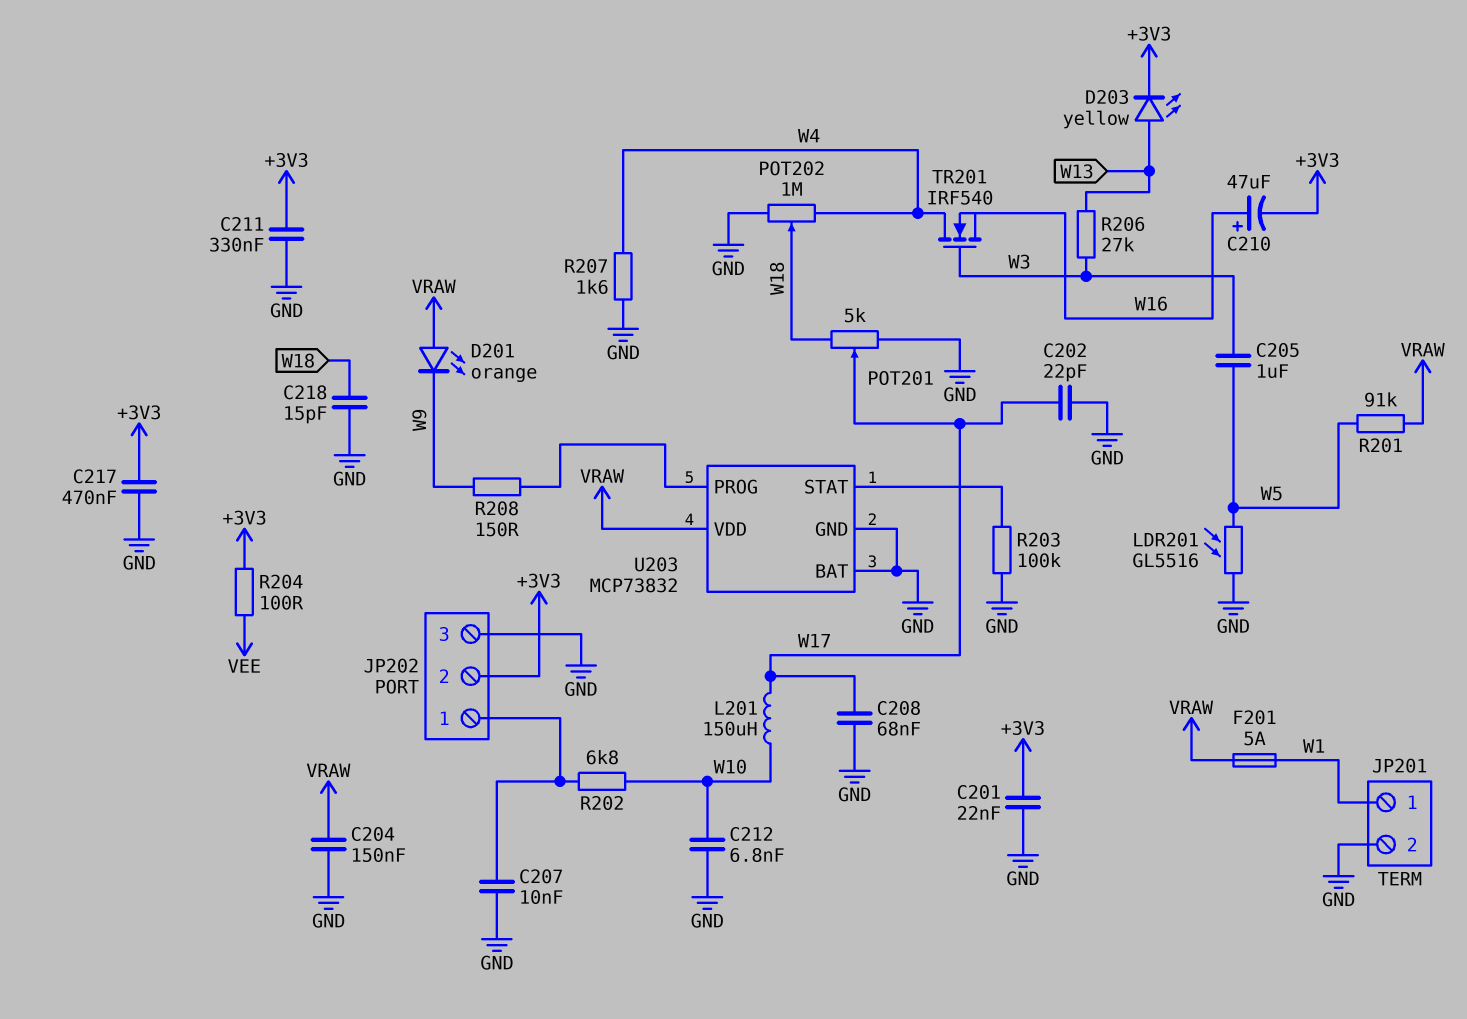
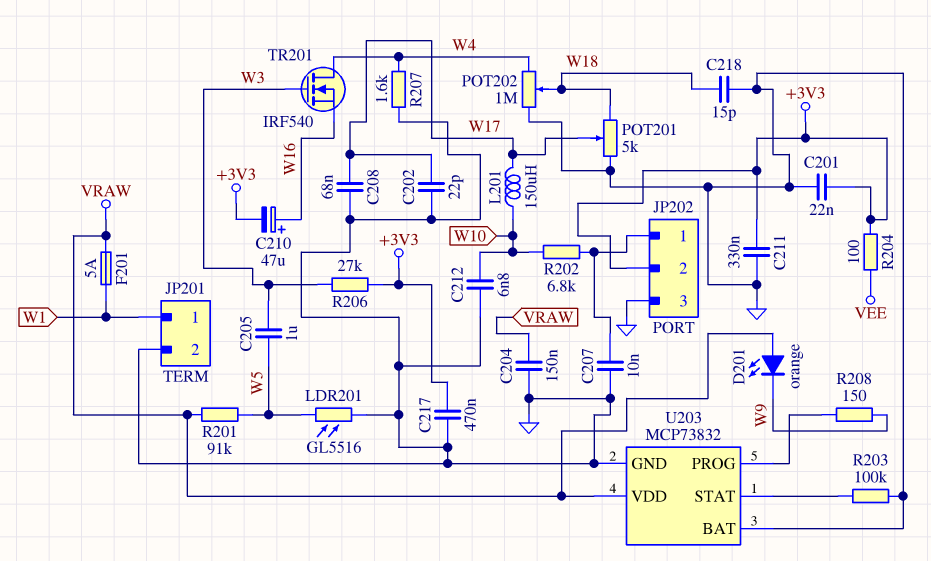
D203: LED yellow (A W13, K +3V3) -> none
R206: 27k (W3, W13) -> 27k (+3V3, W3)

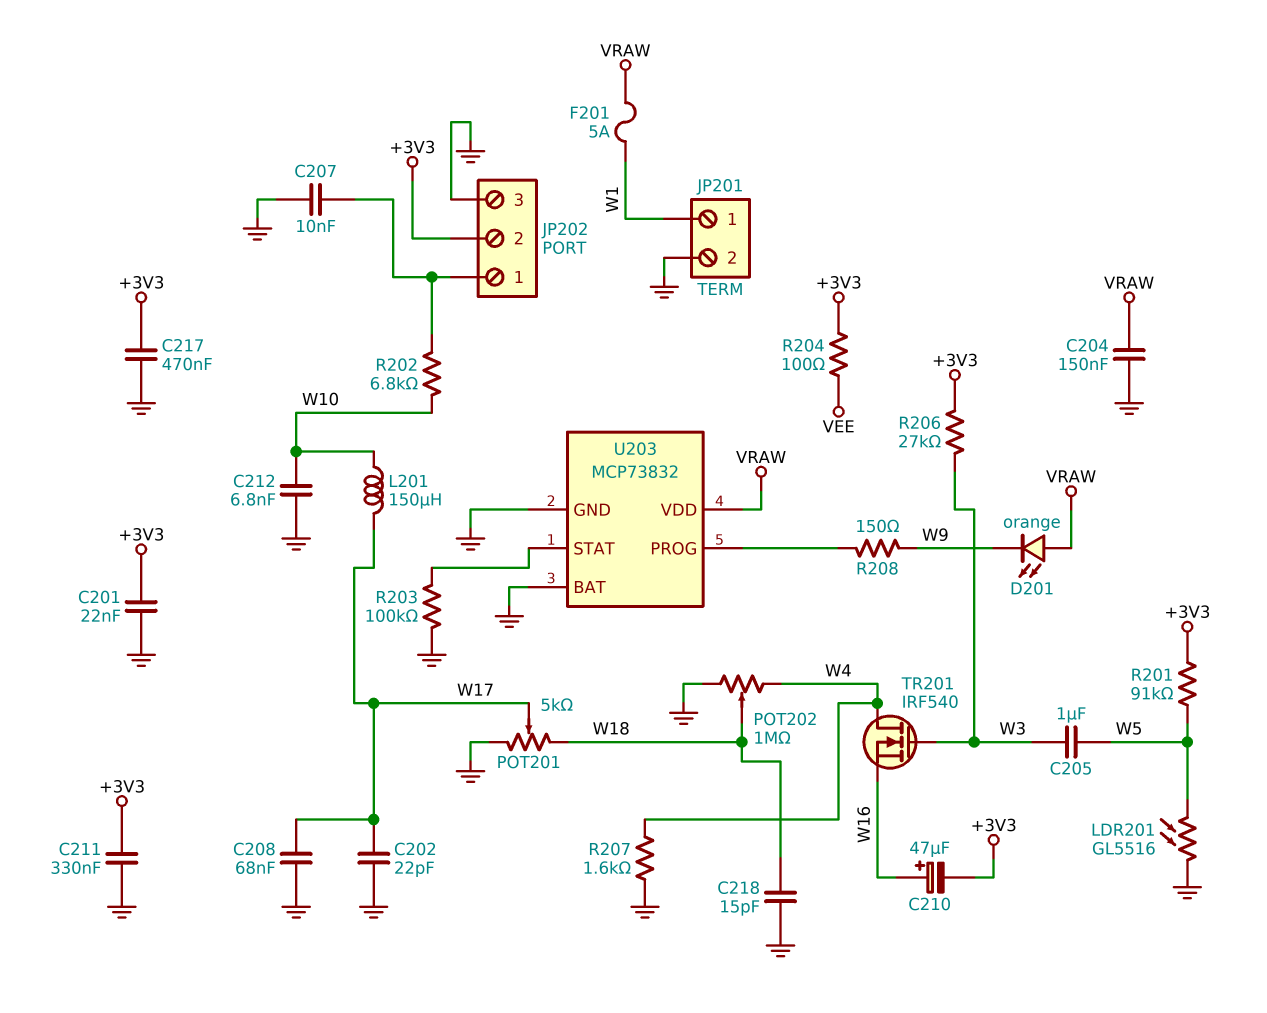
R201: 91k (VRAW, W5) -> 91k (+3V3, W5)

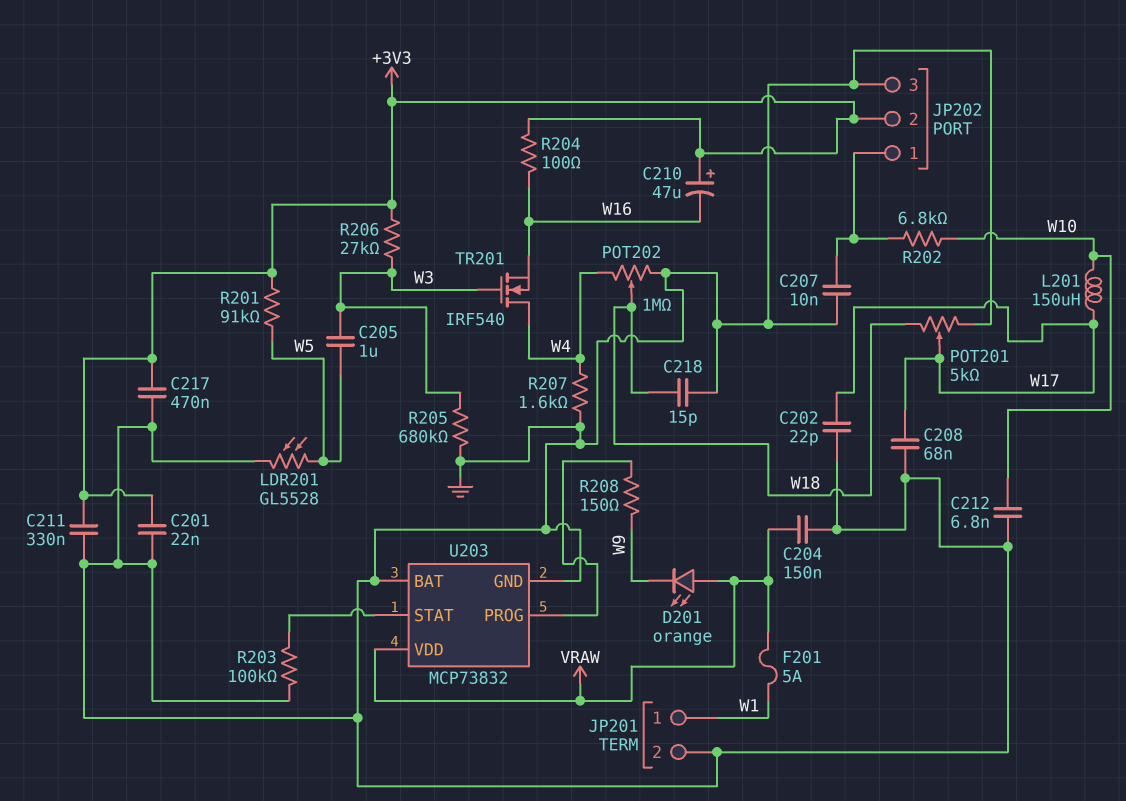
C210: 47uF (plus W16, minus +3V3) -> 47uF (plus +3V3, minus W16)
LDR201: GL5516 (GND, W5) -> GL5528 (GND, W5)
R204: 100 (+3V3, VEE) -> 100 (+3V3, W16)
R205: none -> 680k (GND, W3)

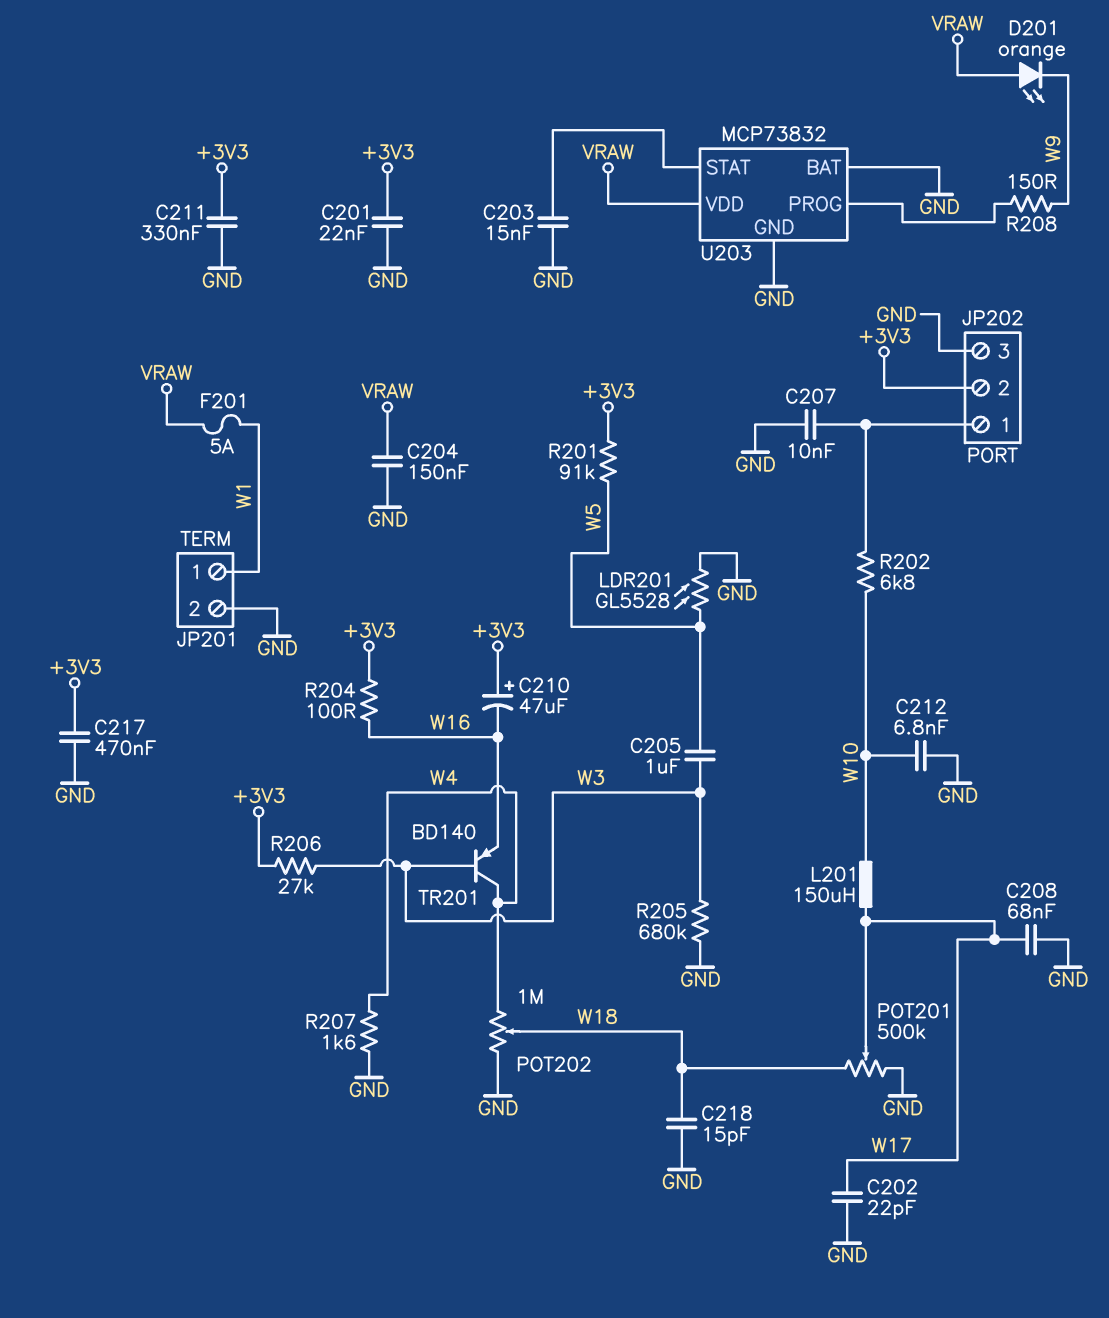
C203: none -> 15nF (GND, U203/STAT)
POT201: 5k (GND, W18, wiper W17) -> 500k (GND, W18, wiper W17)
R203: 100k (GND, U203/STAT) -> none
TR201: NMOS IRF540 (G W3, D W4, S W16) -> PNP BD140 (B W3, C W4, E W16)

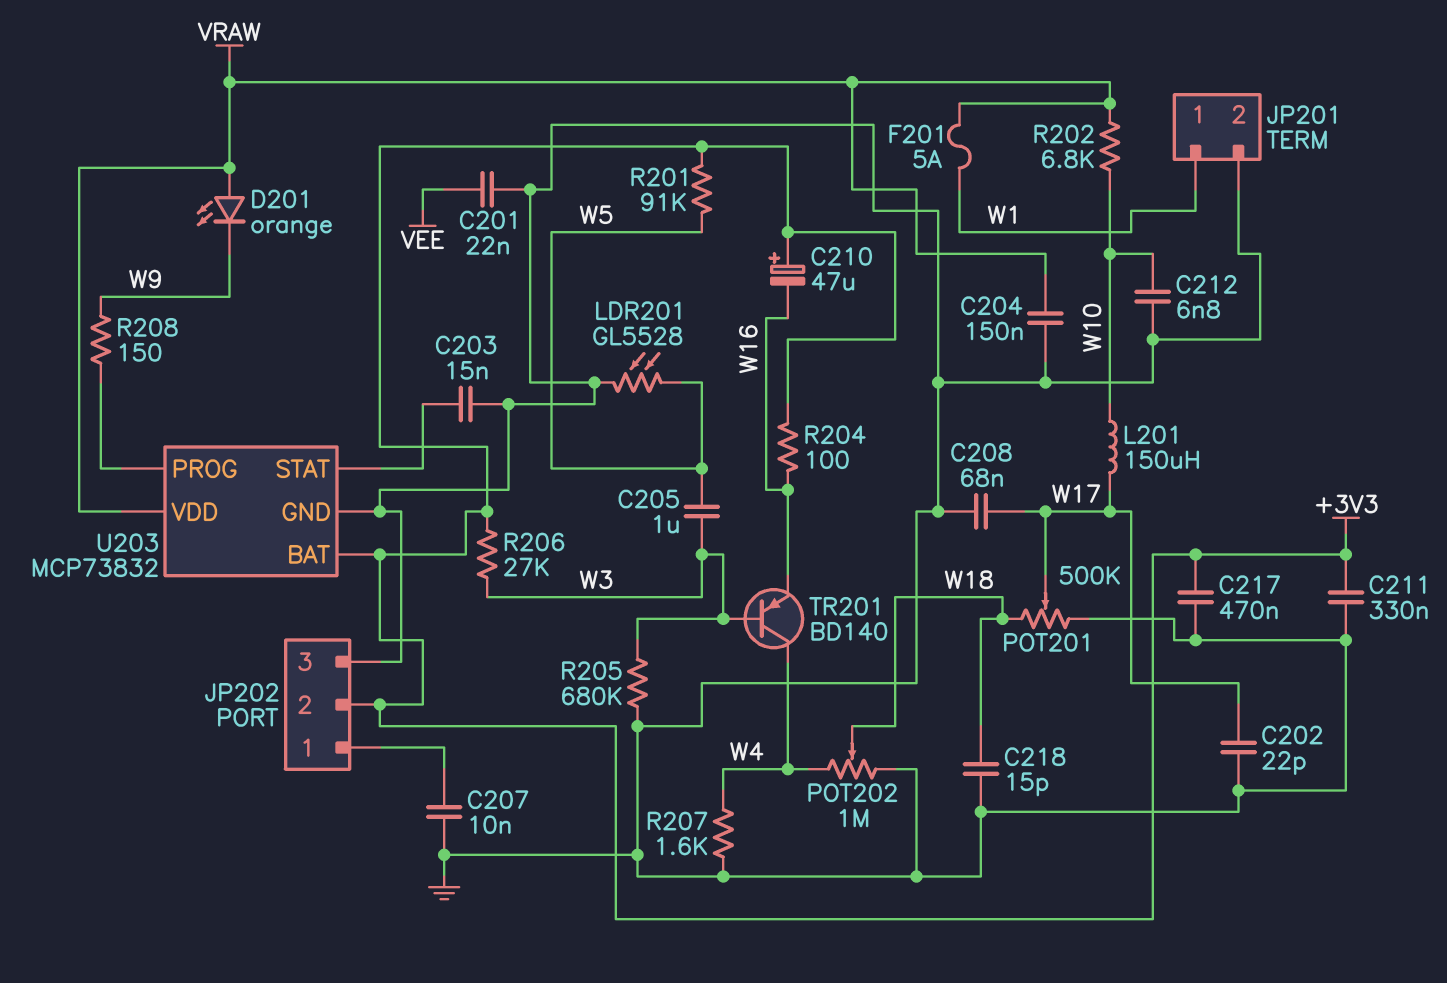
C201: 22nF (+3V3, GND) -> 22nF (GND, VEE)
R202: 6.8k (JP202/1, W10) -> 6.8k (VRAW, W10)
U203 pin BAT: GND -> +3V3

